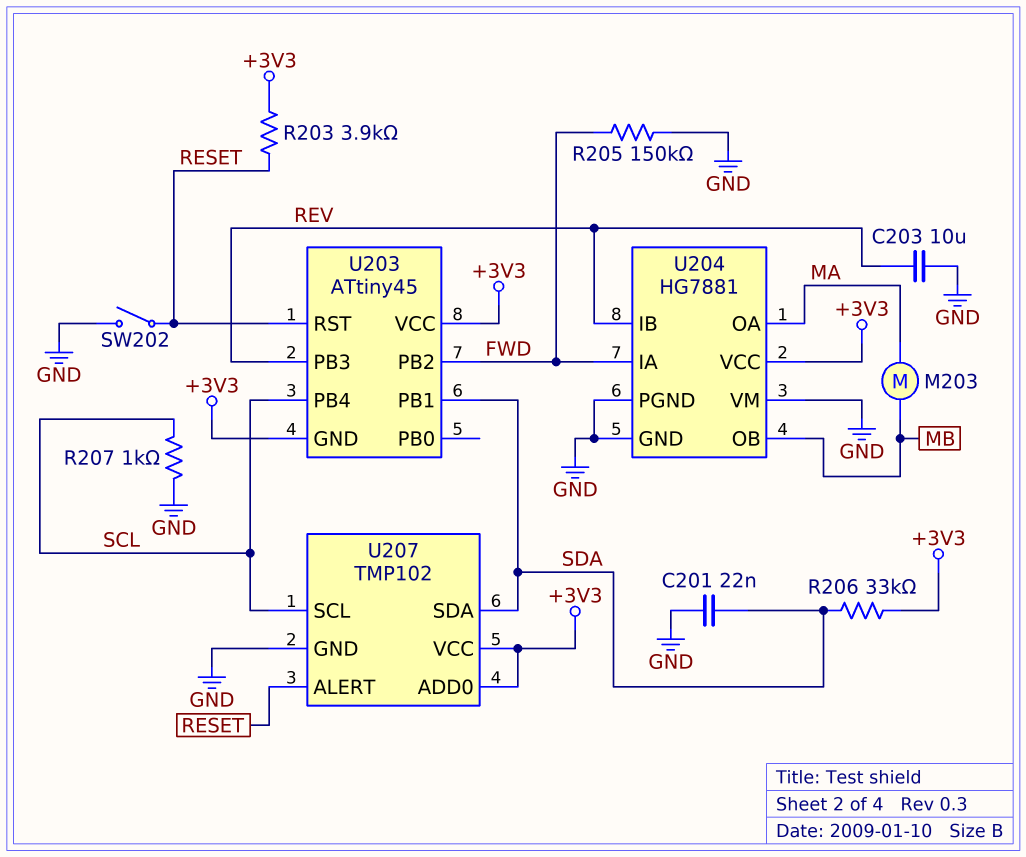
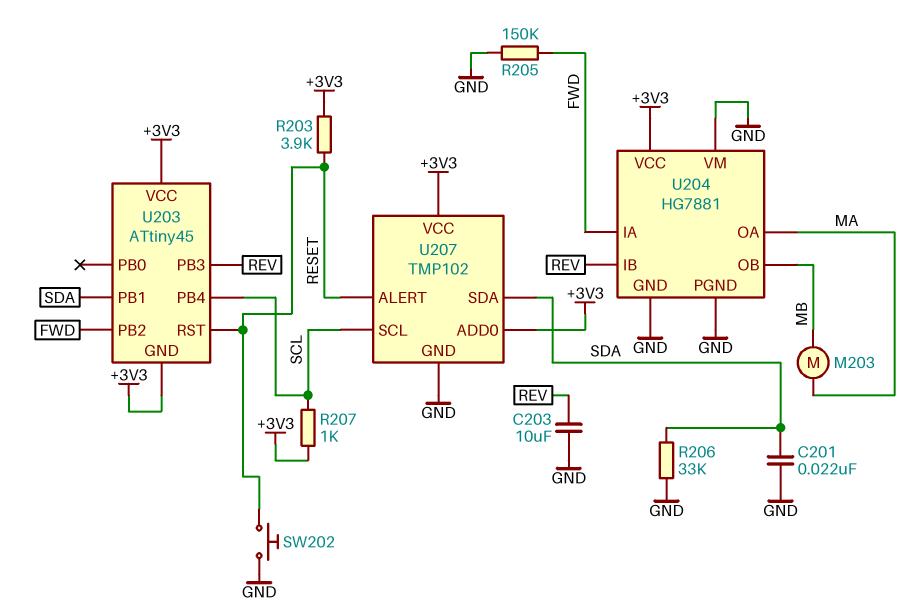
R206: 33k (+3V3, SDA) -> 33k (GND, SDA)
R207: 1k (GND, SCL) -> 1k (+3V3, SCL)
SW202: switch (GND, RESET) -> button (GND, RESET)

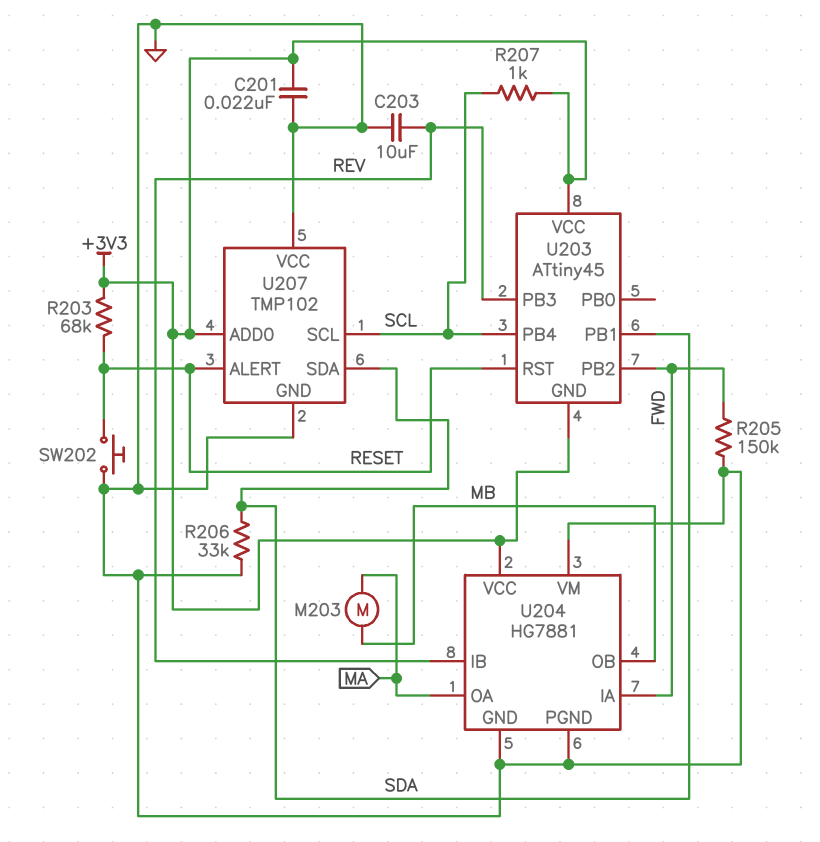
C201: 22nF (GND, SDA) -> 22nF (+3V3, GND)
R203: 3.9k (+3V3, RESET) -> 68k (+3V3, RESET)
U207 pin VCC: +3V3 -> GND

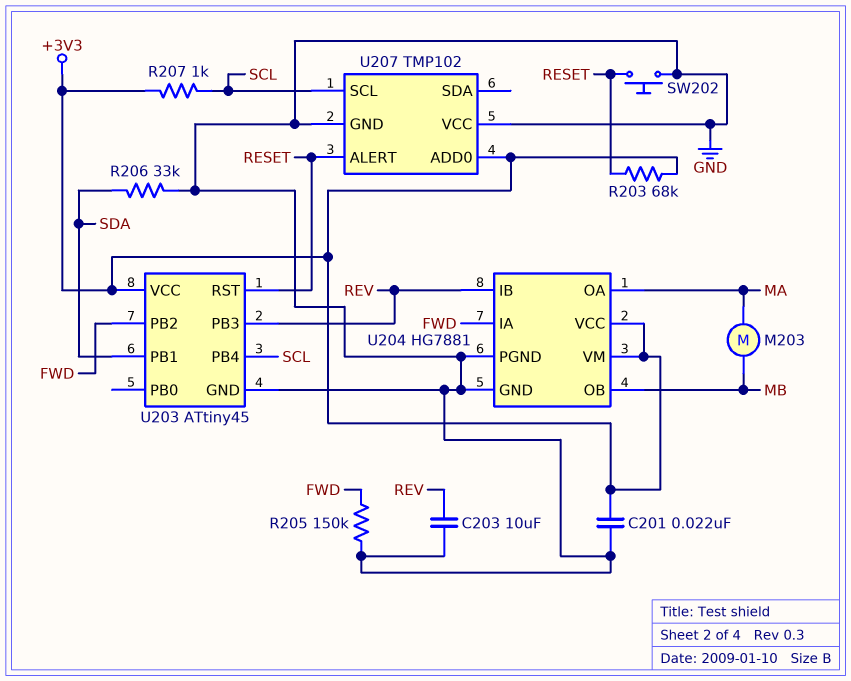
U203 pin GND: +3V3 -> GND
U204 pin VM: GND -> +3V3
U207 pin SDA: SDA -> none

